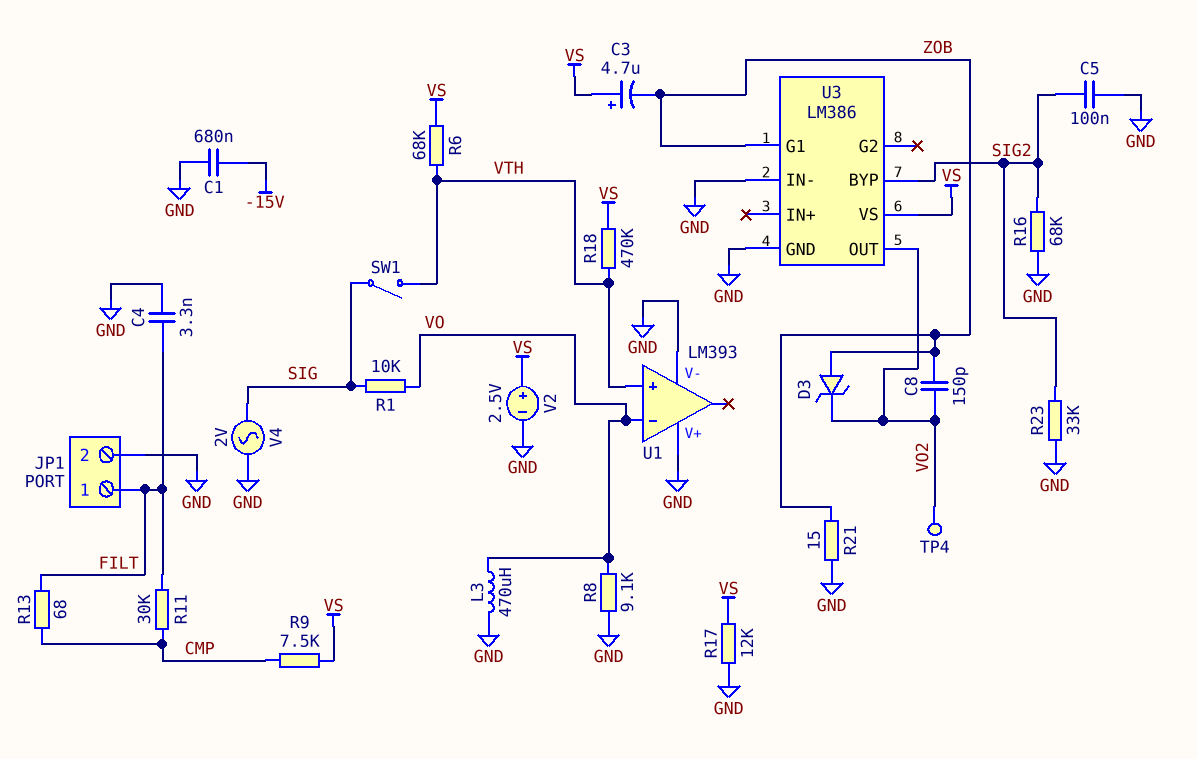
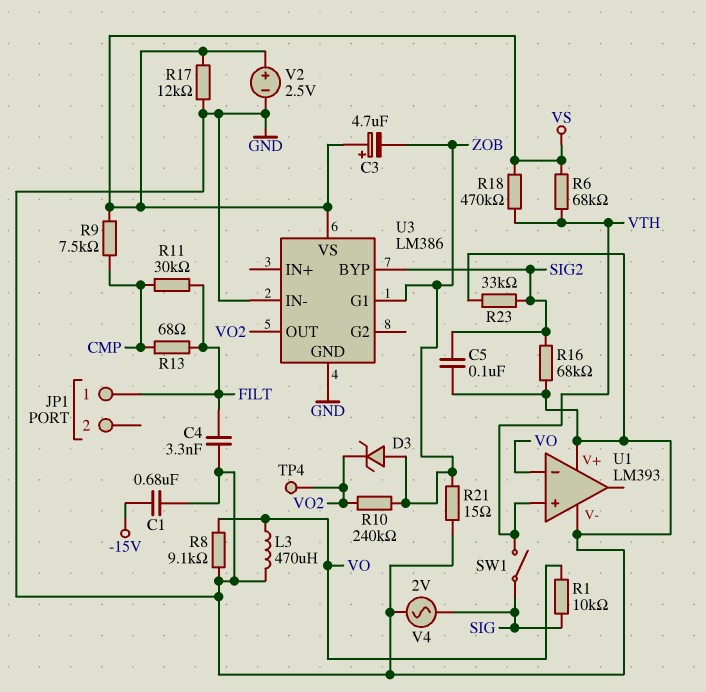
C8: 150pF (VO2, ZOB) -> none
JP1 pin 2: GND -> none
R10: none -> 240k (VO2, ZOB)

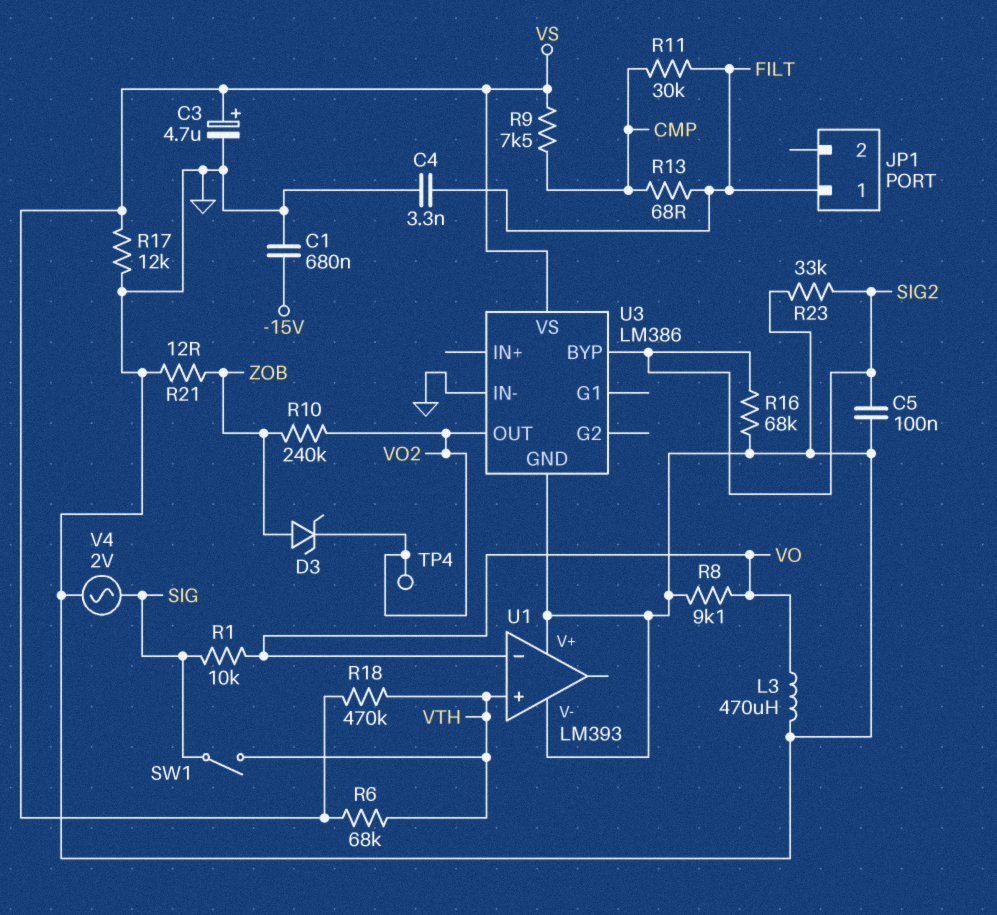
C3: 4.7uF (plus VS, minus ZOB) -> 4.7uF (plus VS, minus GND)
R21: 15 (GND, ZOB) -> 12 (GND, ZOB)
U3 pin G1: ZOB -> none
V2: 2.5V (plus VS, minus GND) -> none

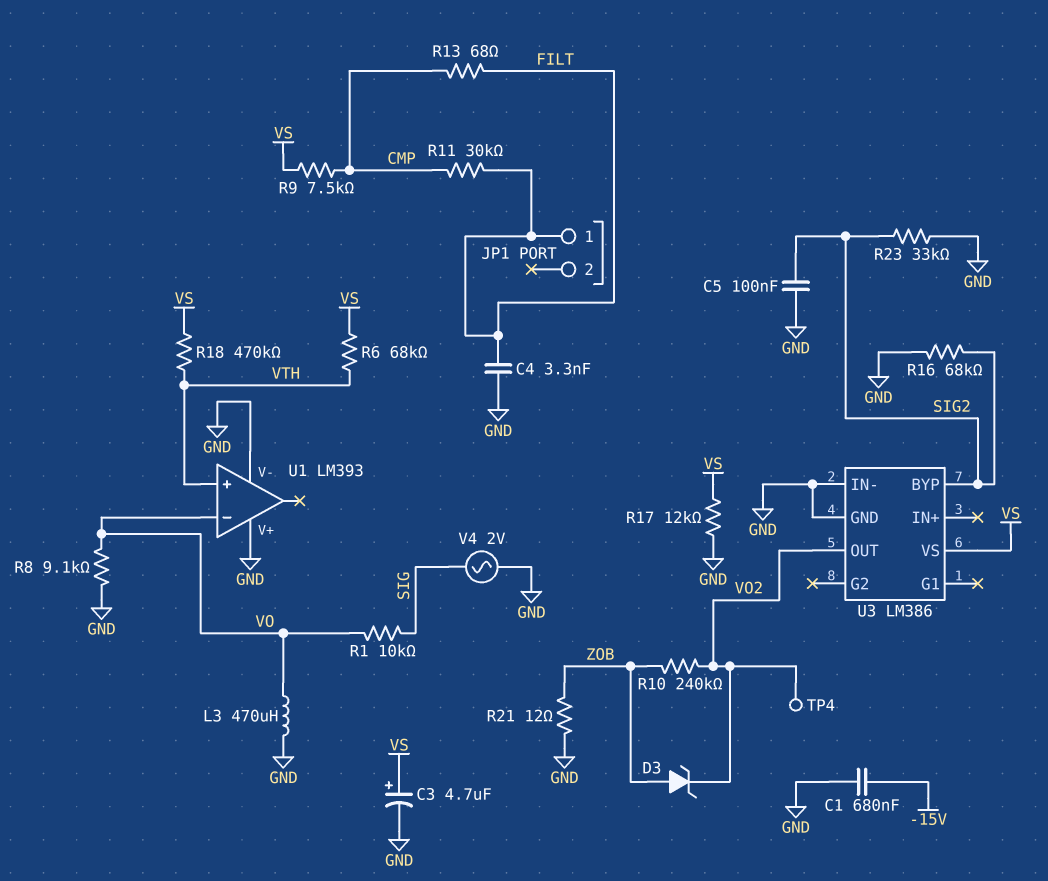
SW1: switch (SIG, VTH) -> none

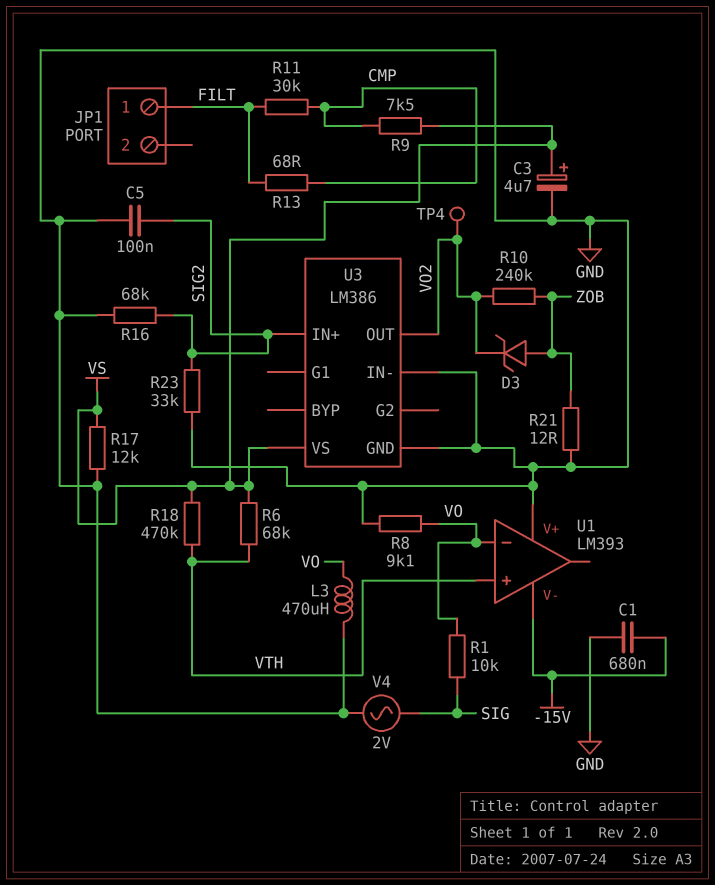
C4: 3.3nF (FILT, GND) -> none
U1 pin V-: GND -> -15V
U3 pin BYP: SIG2 -> none
U3 pin IN+: none -> SIG2

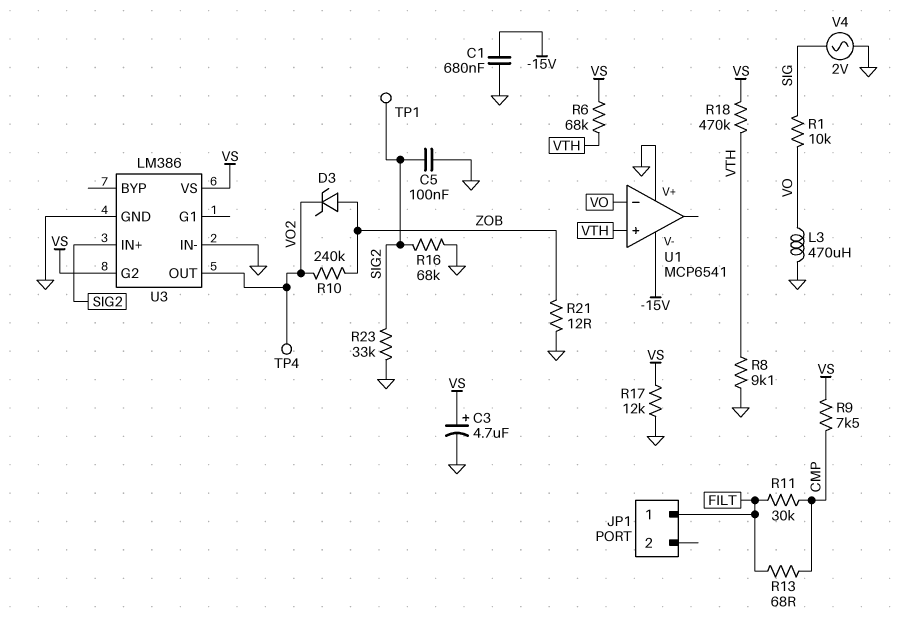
R8: 9.1k (GND, VO) -> 9.1k (GND, VTH)
TP1: none -> test point (SIG2)
U1: LM393 -> MCP6541
U3 pin G2: none -> VS

